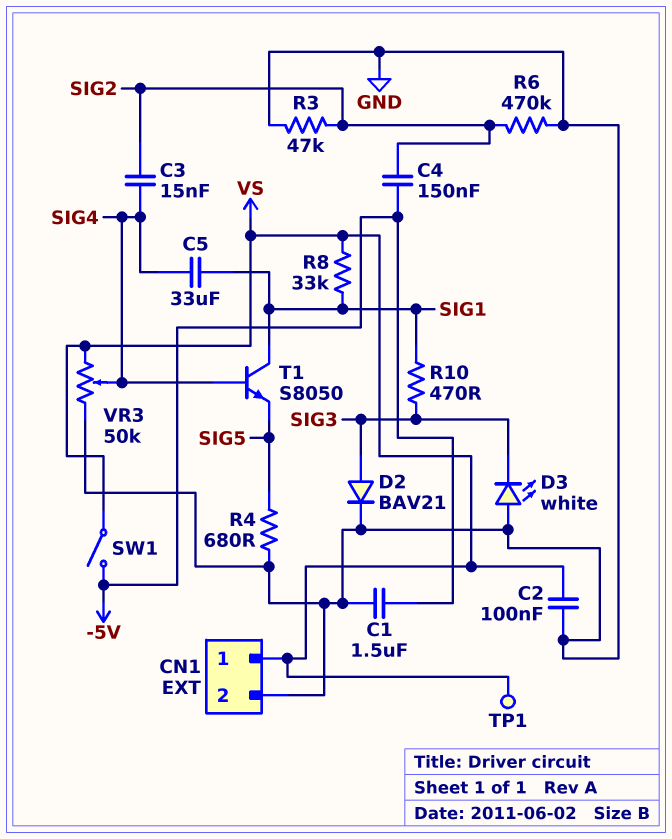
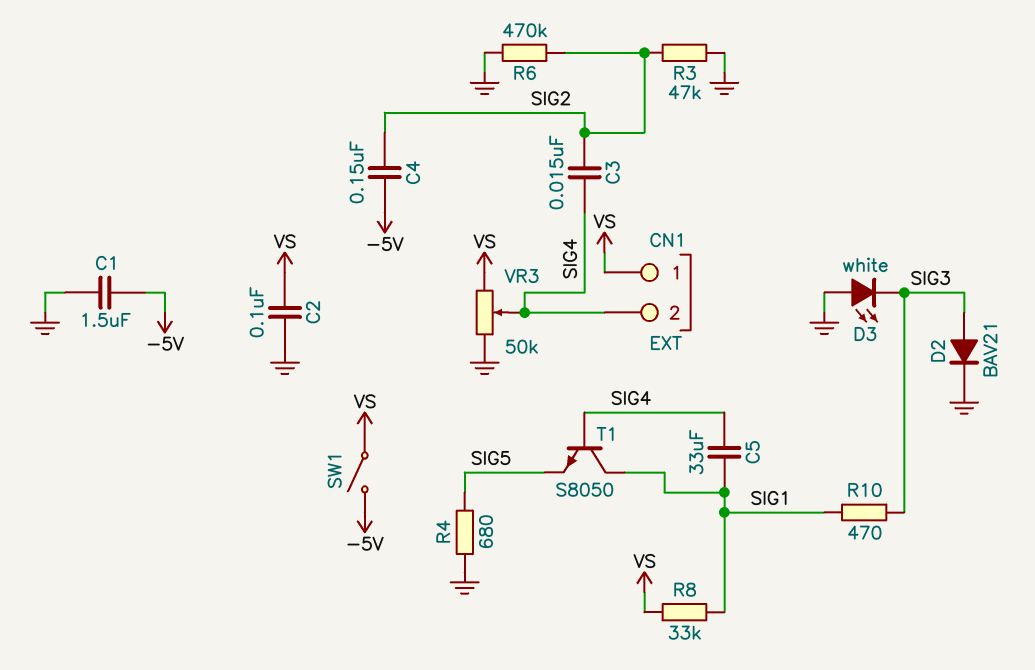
CN1 pin 2: GND -> SIG4
TP1: test point (VS) -> none

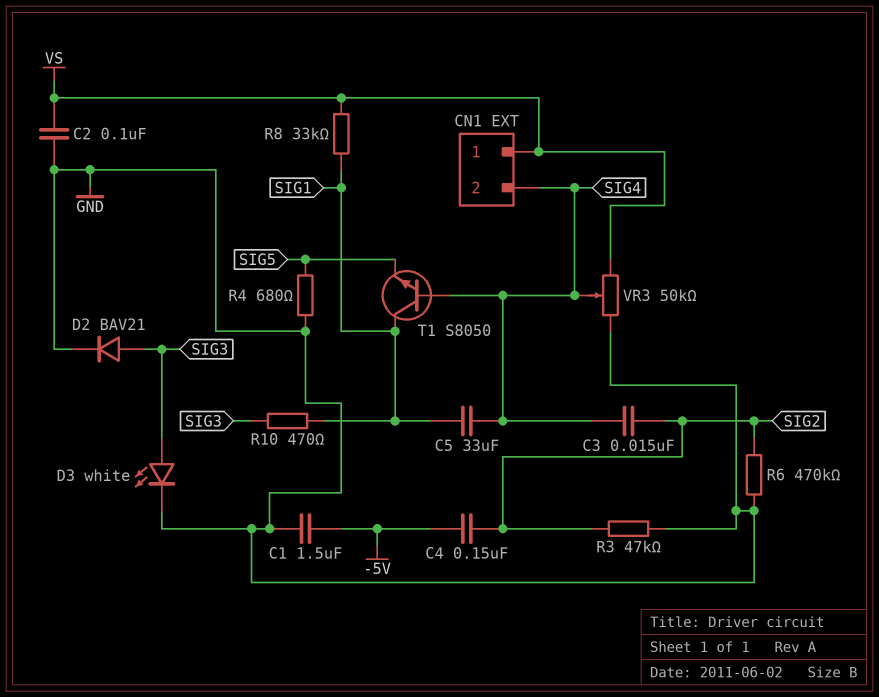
D3: LED white (A GND, K SIG3) -> LED white (A SIG3, K GND)
SW1: switch (-5V, VS) -> none

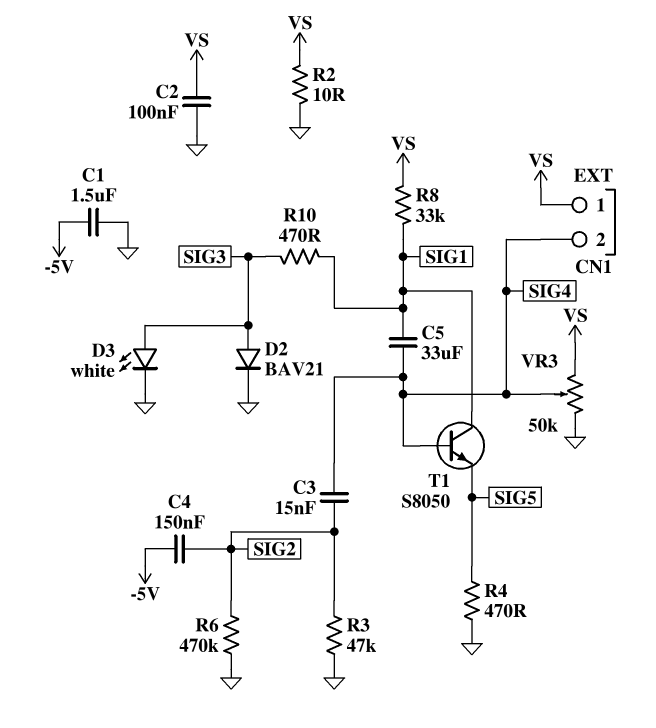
R2: none -> 10 (GND, VS)
R4: 680 (GND, SIG5) -> 470 (GND, SIG5)

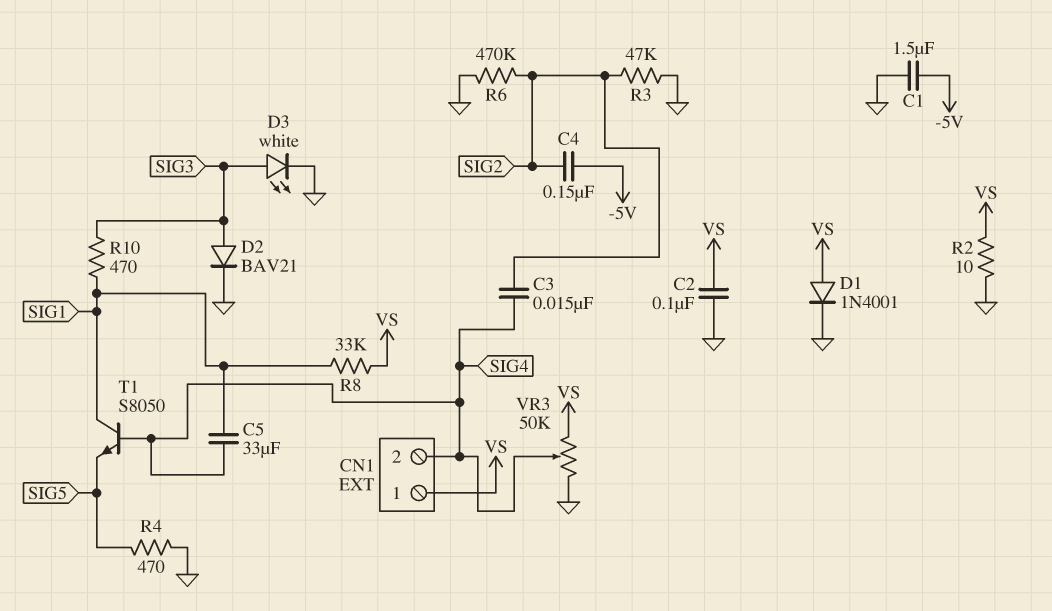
D1: none -> diode 1N4001 (A VS, K GND)

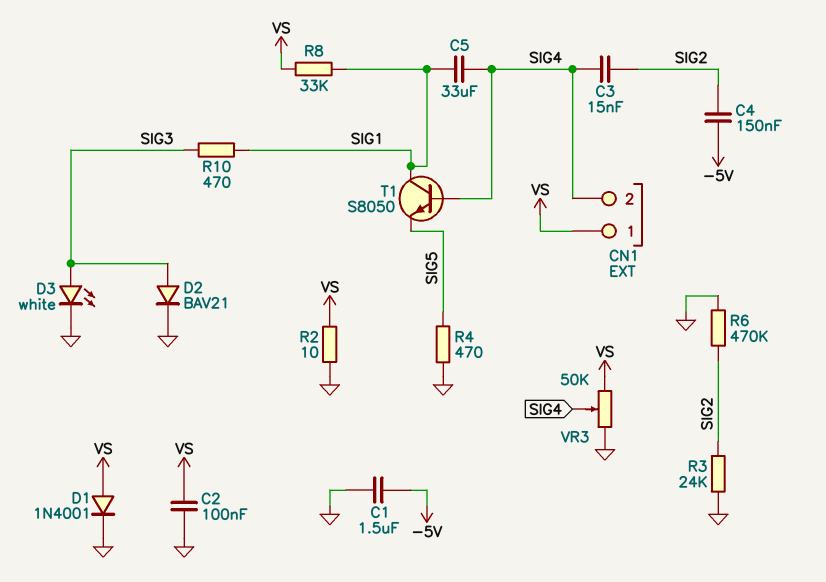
R3: 47k (GND, SIG2) -> 24k (GND, SIG2)

